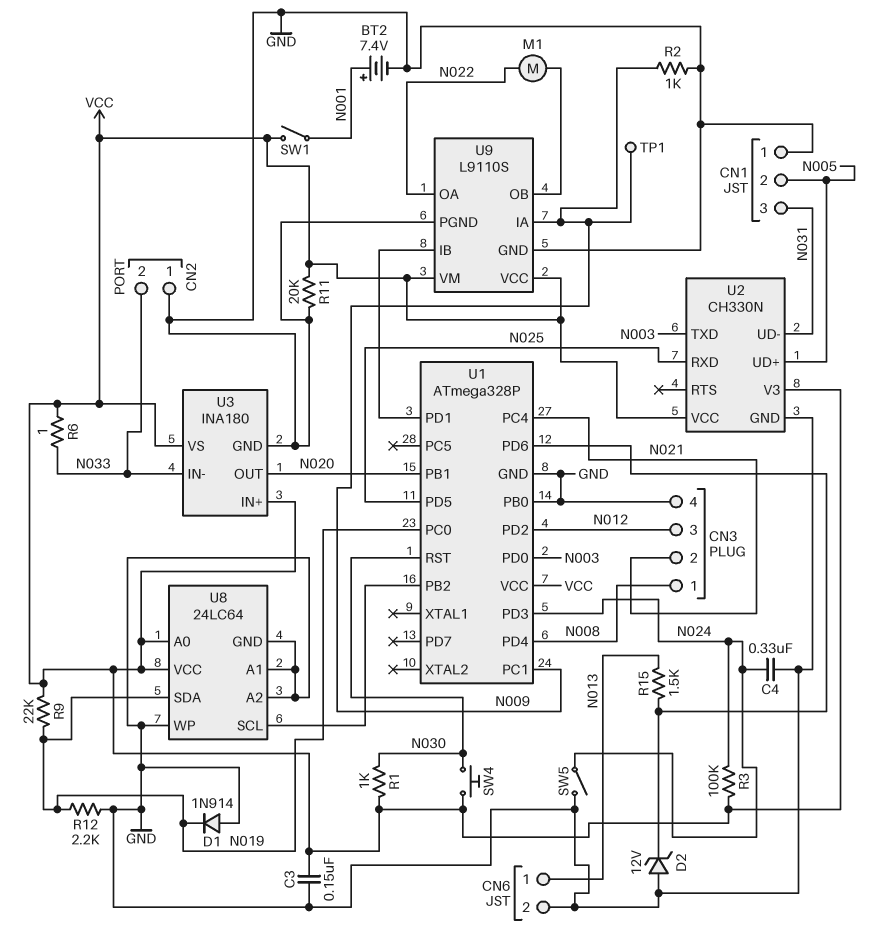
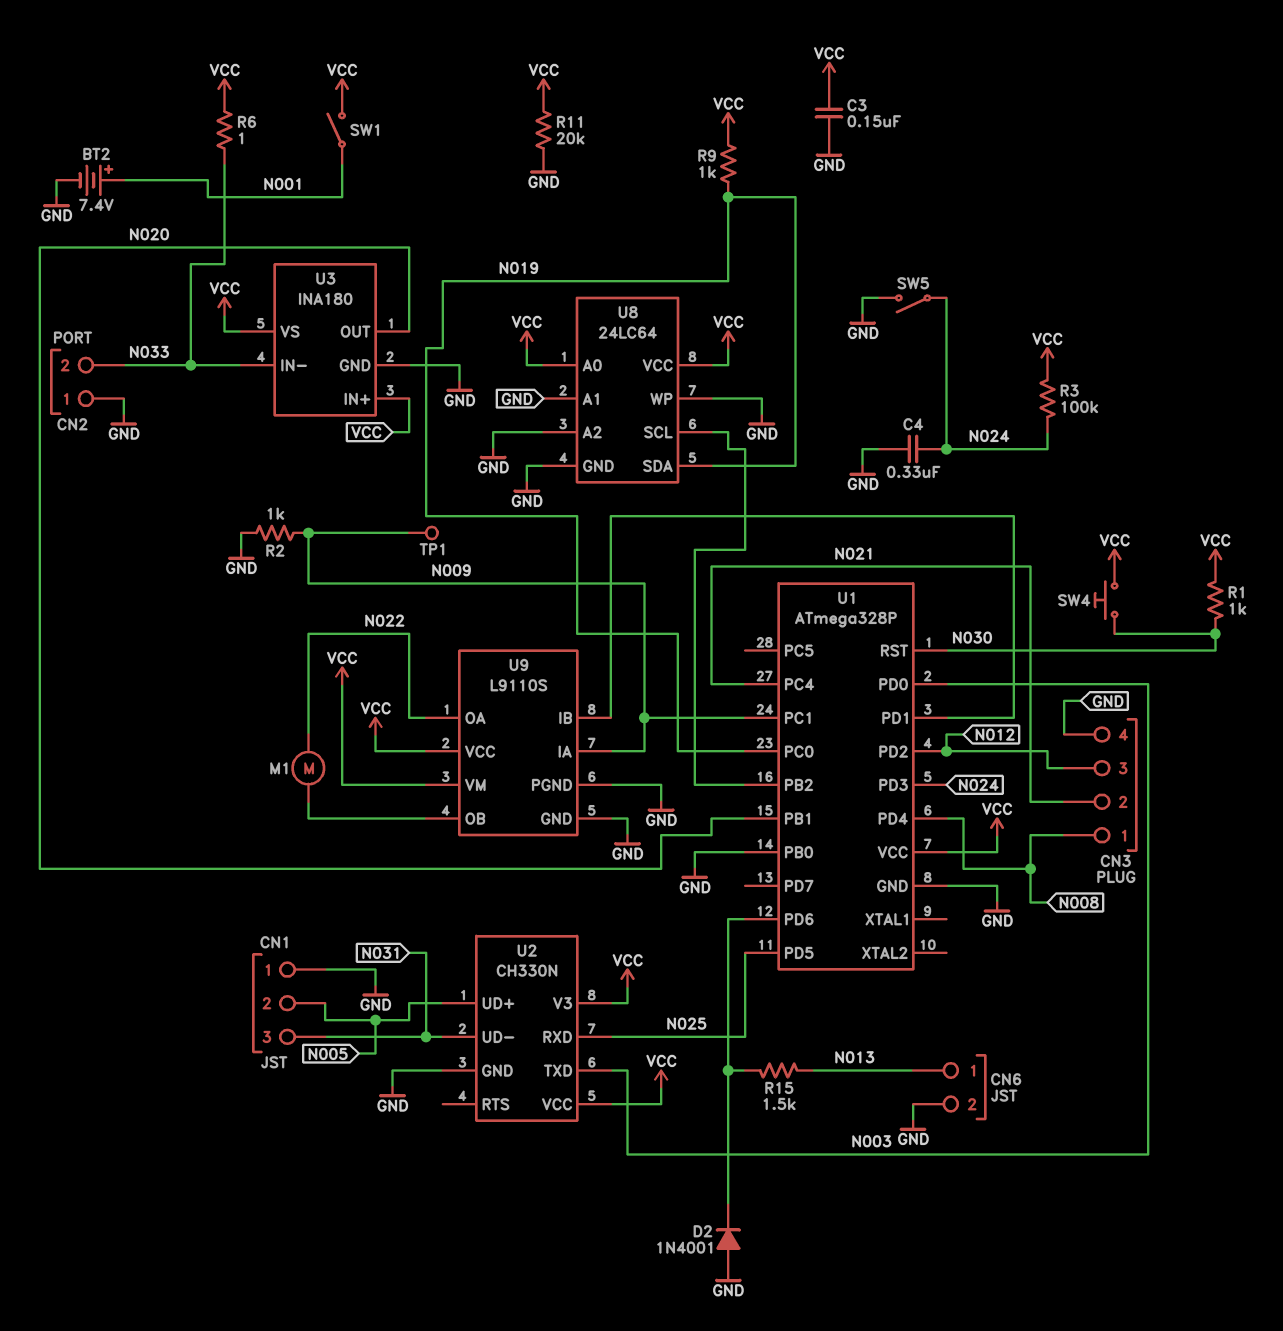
D1: diode 1N914 (A GND, K N019) -> none
D2: zener 12V (A GND, K U1/PD6) -> diode 1N4001 (A GND, K U1/PD6)
R9: 22k (N019, VCC) -> 1k (N019, VCC)
R12: 2.2k (GND, N019) -> none

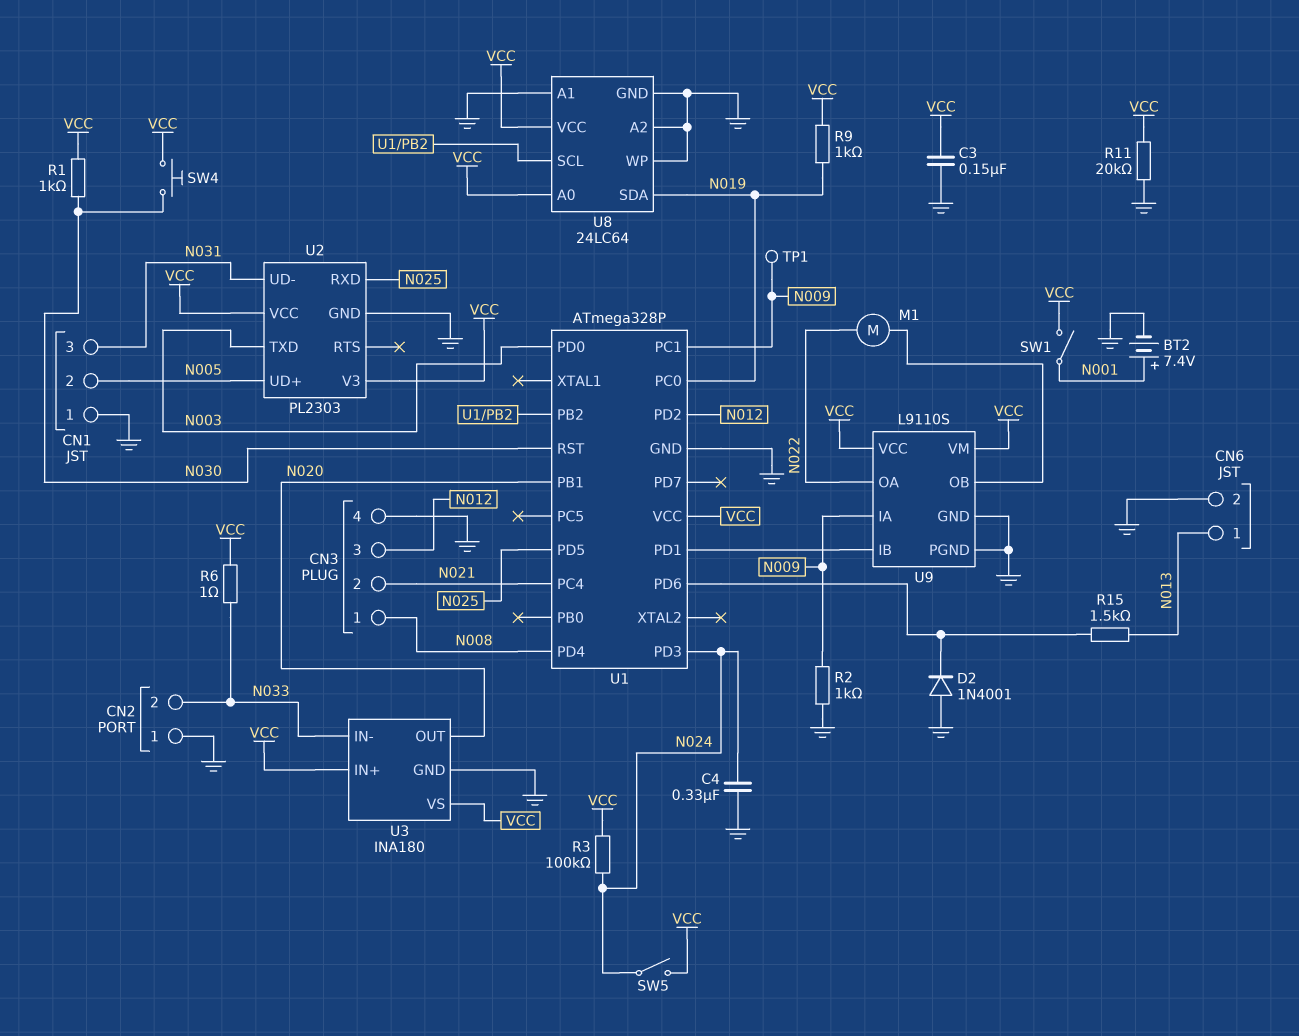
SW5: switch (GND, N024) -> switch (N024, VCC)
U1 pin PB0: GND -> none
U2: CH330N -> PL2303

